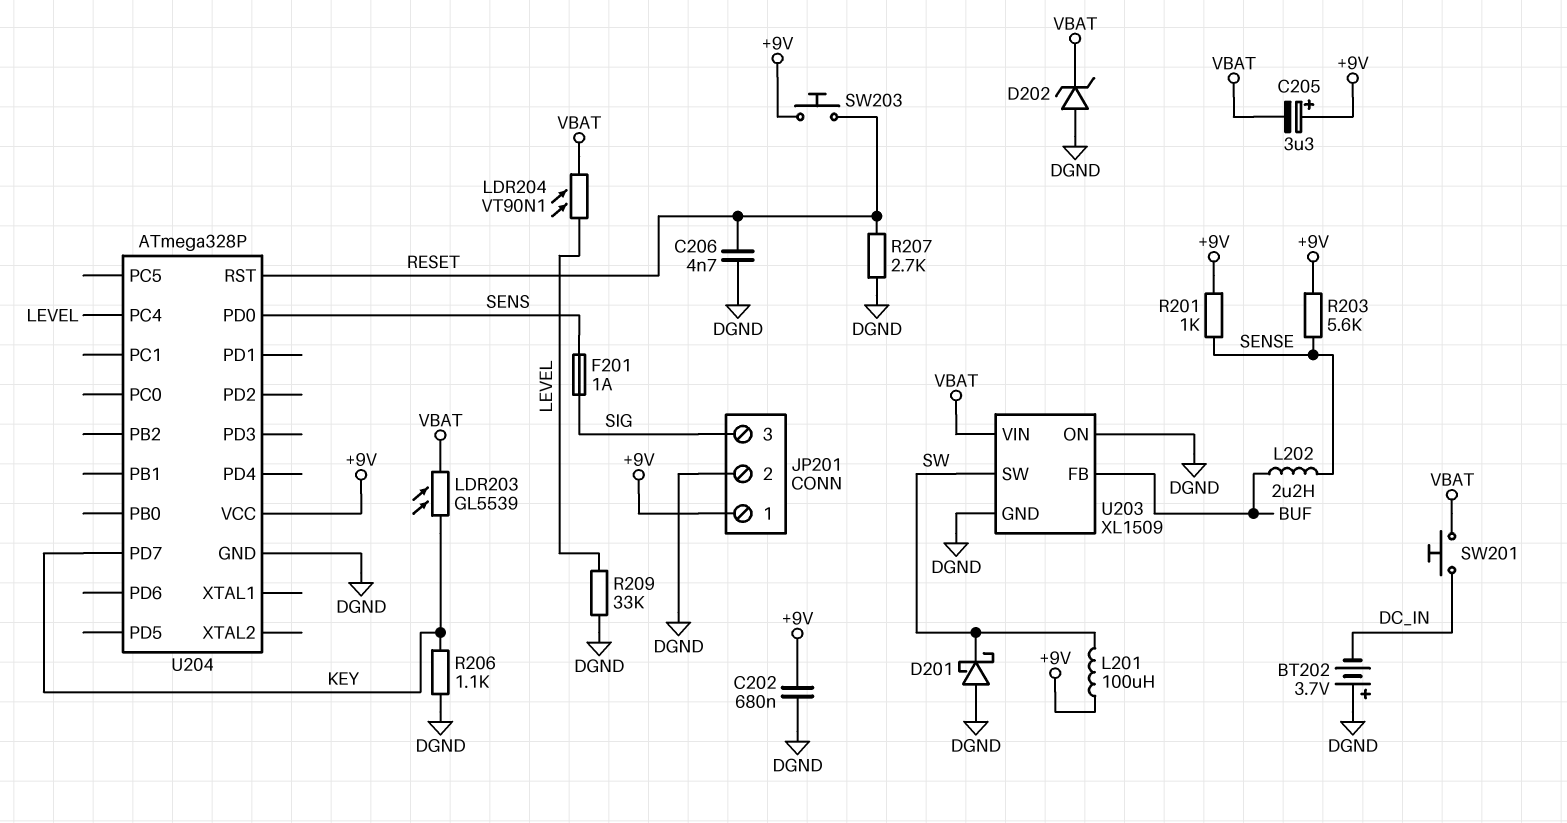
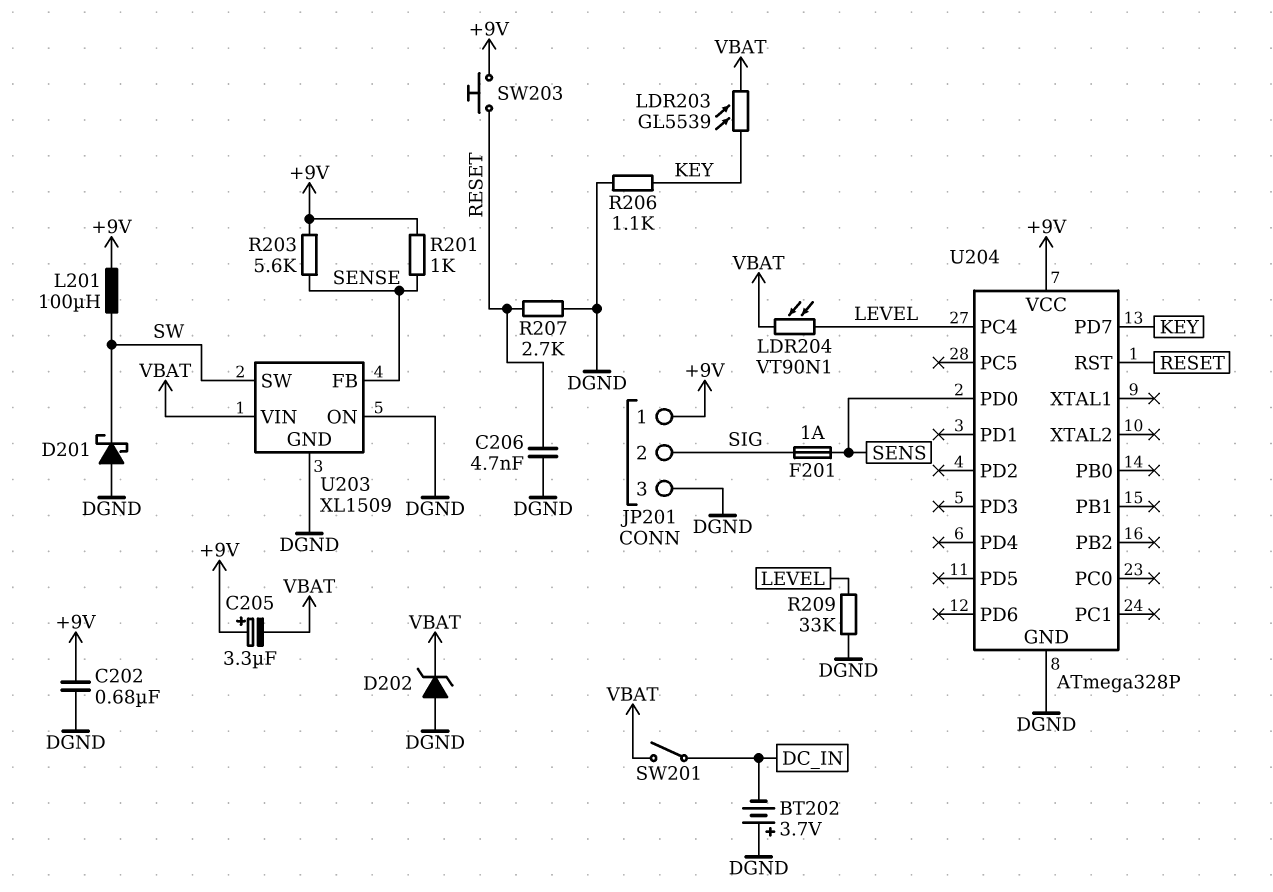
JP201 pin 2: DGND -> SIG
JP201 pin 3: SIG -> DGND
L202: 2.2uH (BUF, SENSE) -> none
SW201: button (DC_IN, VBAT) -> switch (DC_IN, VBAT)
U203 pin FB: BUF -> SENSE

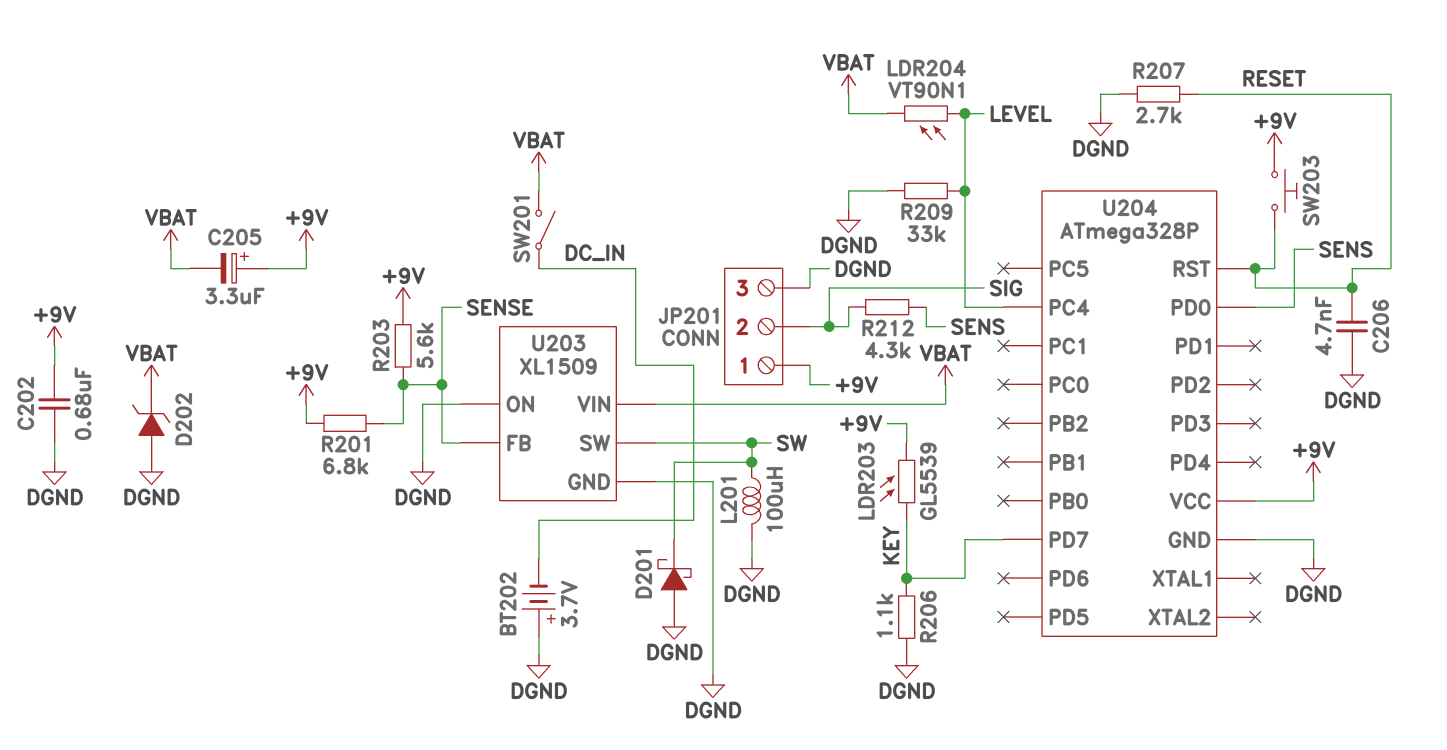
F201: 1A (SENS, SIG) -> none
L201: 100uH (+9V, SW) -> 100uH (DGND, SW)
LDR203: GL5539 (KEY, VBAT) -> GL5539 (+9V, KEY)
R201: 1k (+9V, SENSE) -> 6.8k (+9V, SENSE)
R212: none -> 4.3k (SENS, SIG)

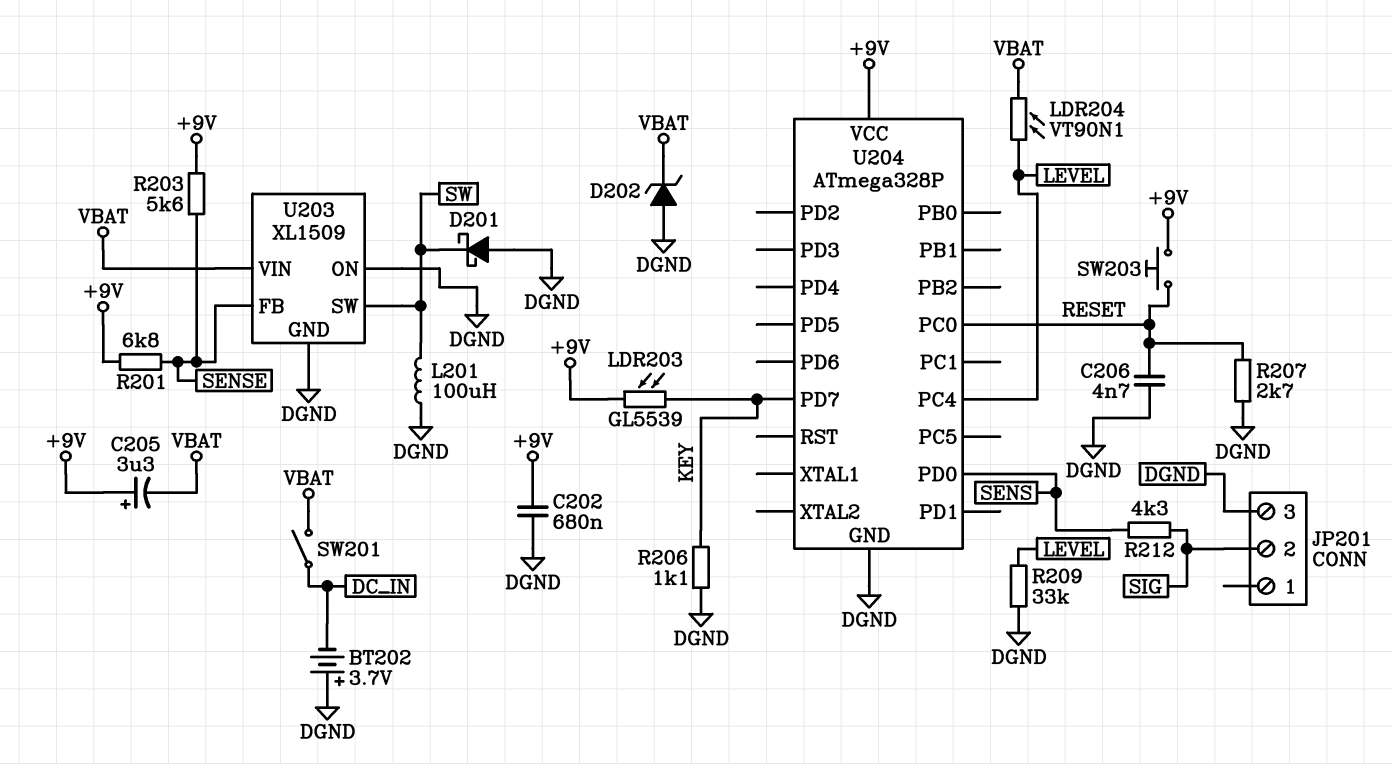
JP201 pin 1: +9V -> none
U204 pin PC0: none -> RESET
U204 pin RST: RESET -> none

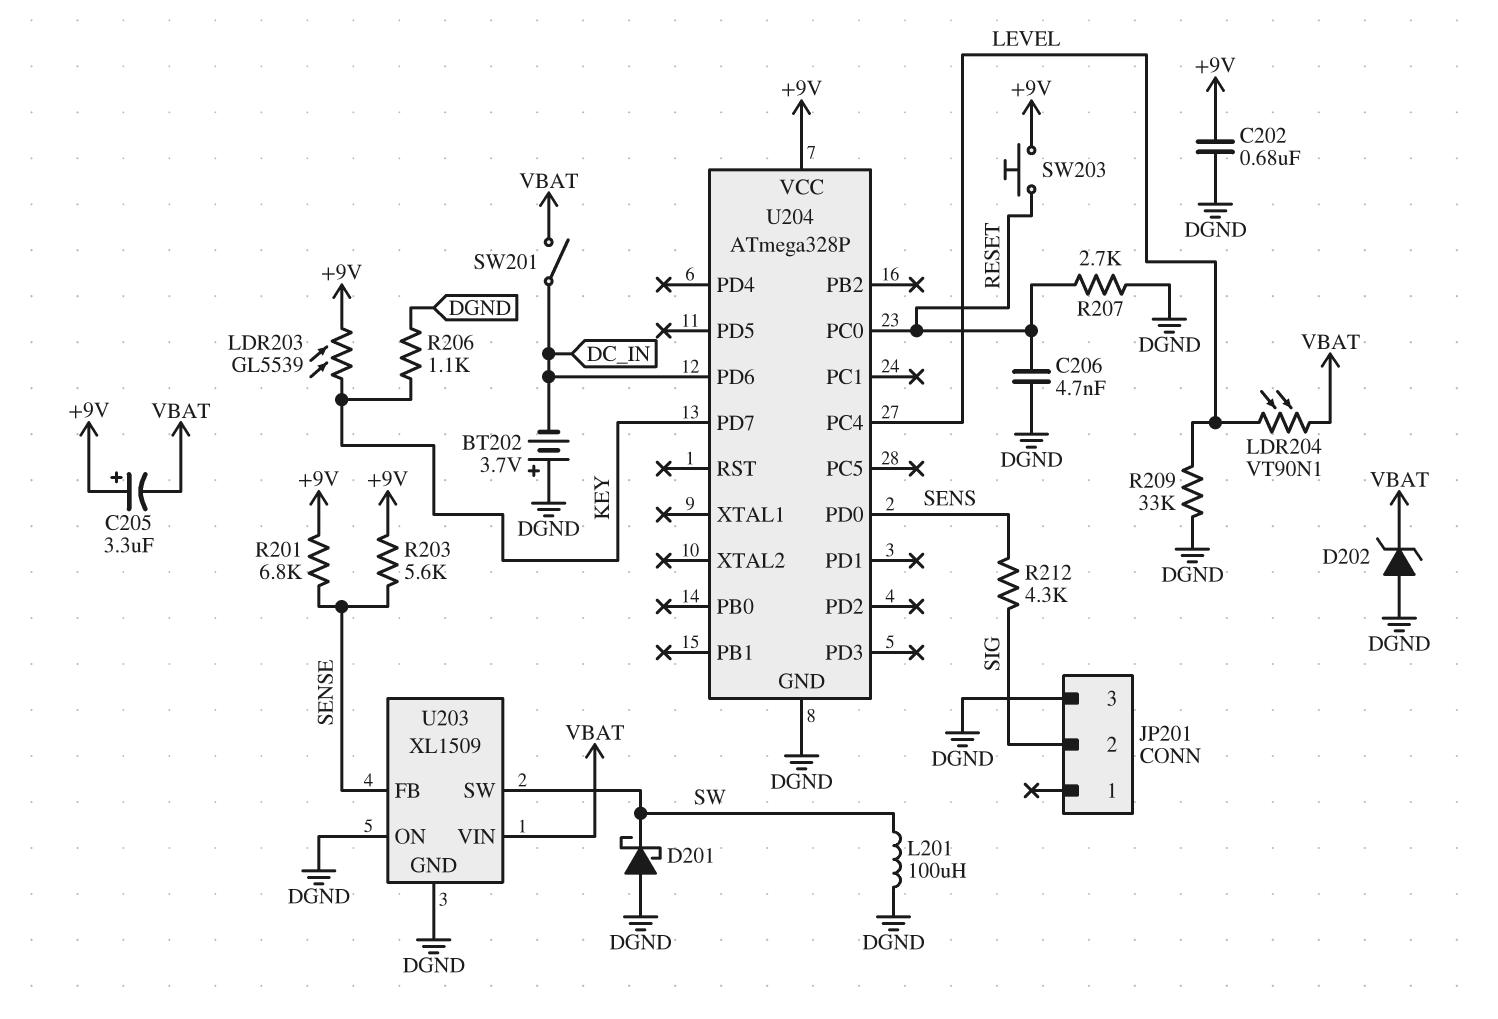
U204 pin PD6: none -> DC_IN

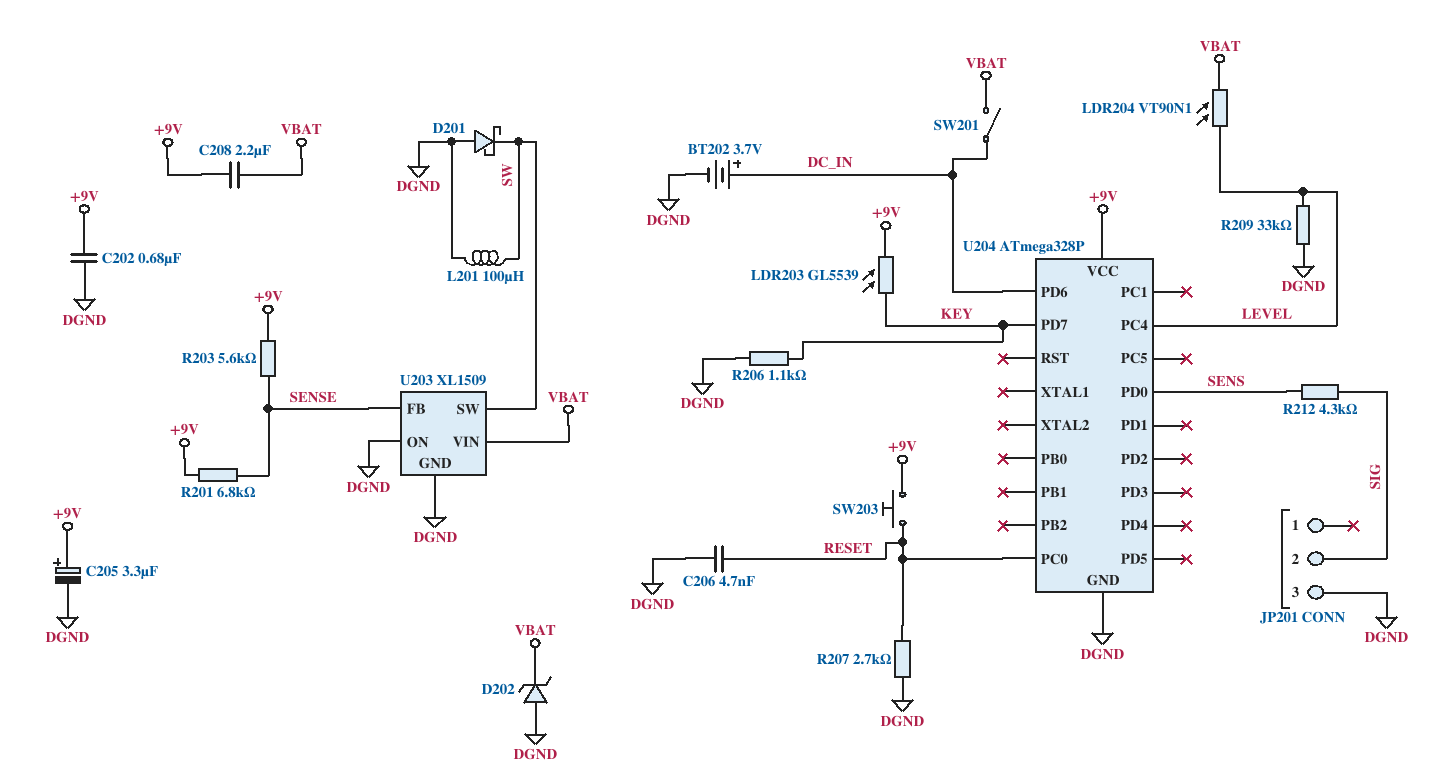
BT202: 3.7V (plus DGND, minus DC_IN) -> 3.7V (plus DC_IN, minus DGND)
C205: 3.3uF (plus +9V, minus VBAT) -> 3.3uF (plus +9V, minus DGND)
C208: none -> 2.2uF (+9V, VBAT)

